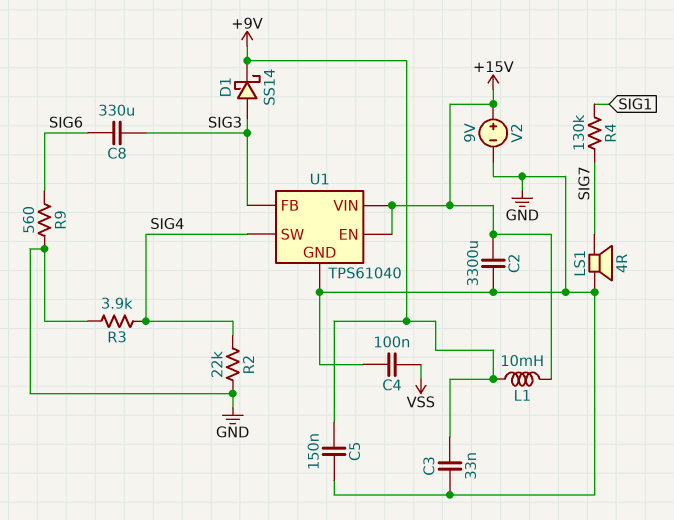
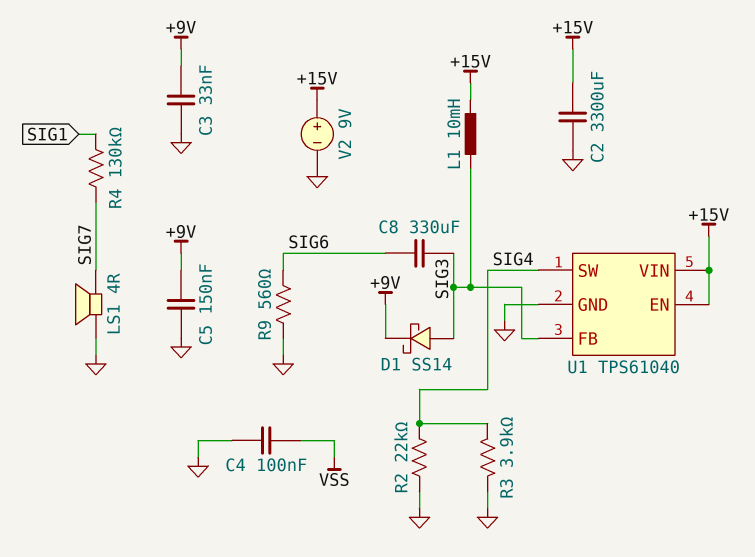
L1: 10mH (+9V, +15V) -> 10mH (+15V, SIG3)

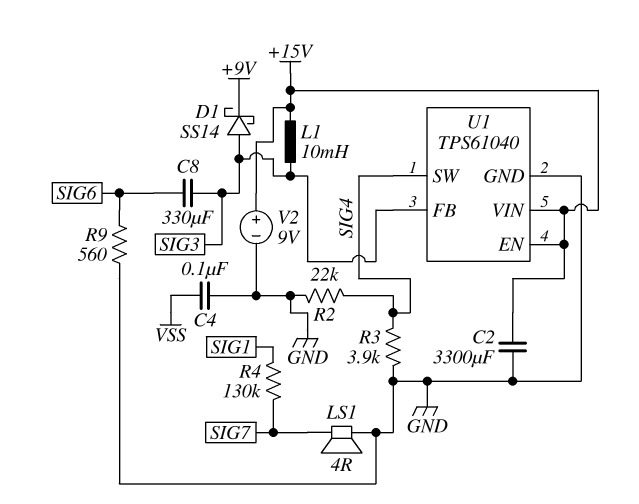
C3: 33nF (+9V, GND) -> none
C5: 150nF (+9V, GND) -> none

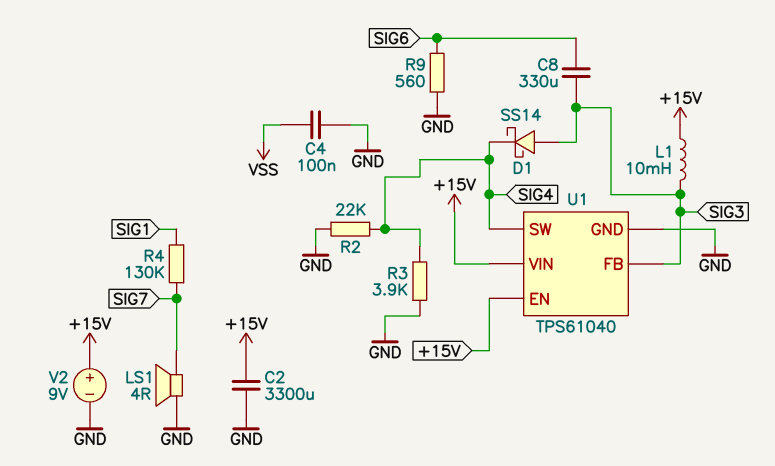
D1: schottky SS14 (A SIG3, K +9V) -> schottky SS14 (A SIG3, K SIG4)

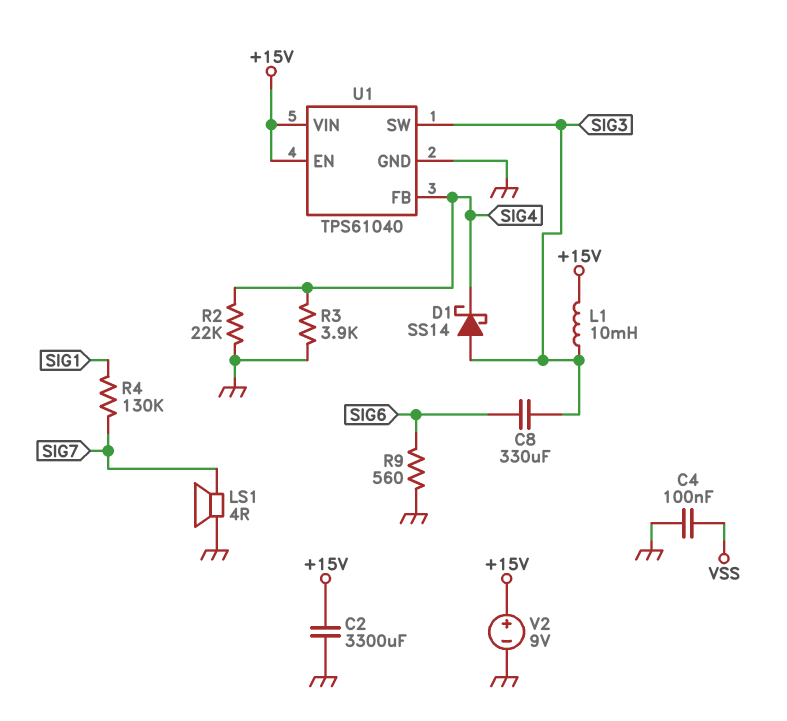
U1 pin FB: SIG3 -> SIG4
U1 pin SW: SIG4 -> SIG3

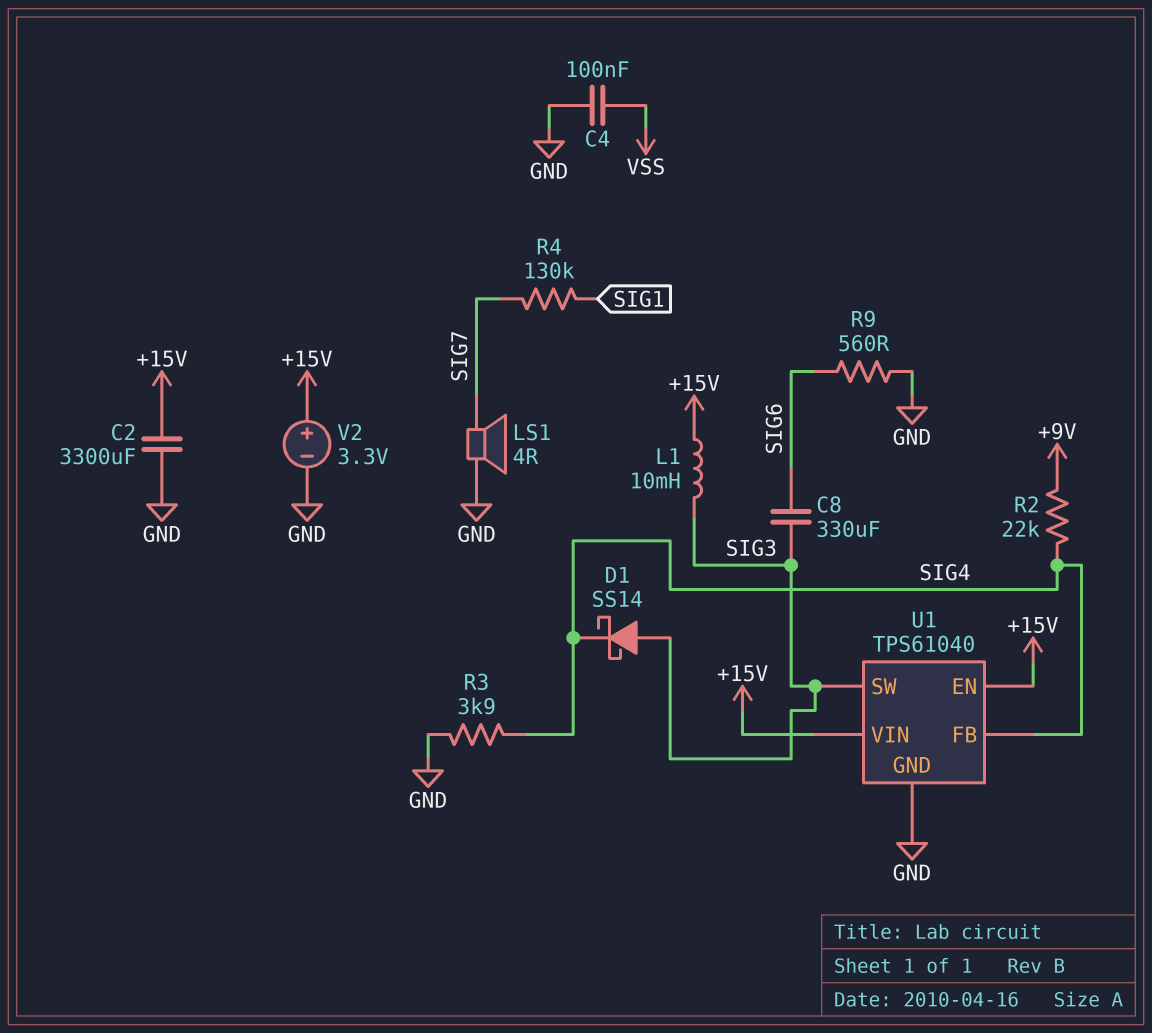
R2: 22k (GND, SIG4) -> 22k (+9V, SIG4)
V2: 9V (plus +15V, minus GND) -> 3.3V (plus +15V, minus GND)

